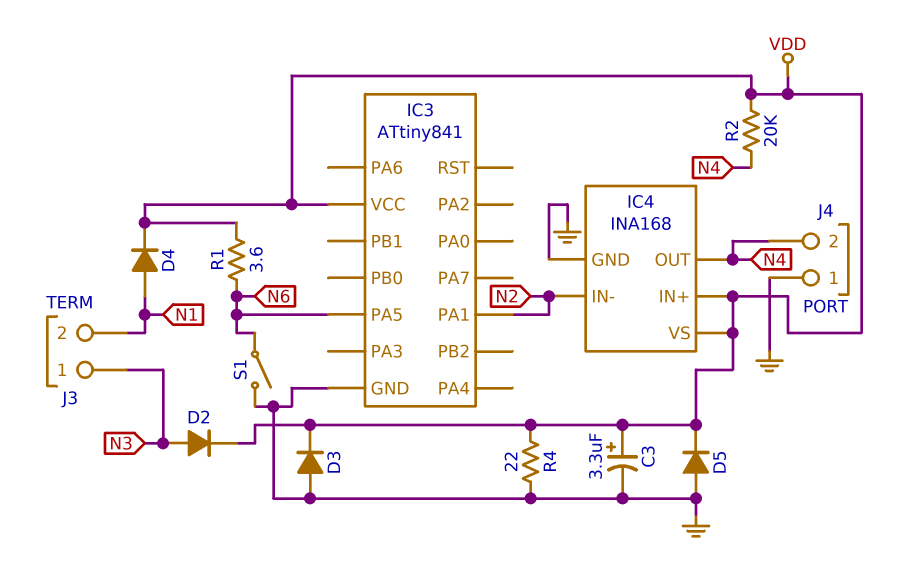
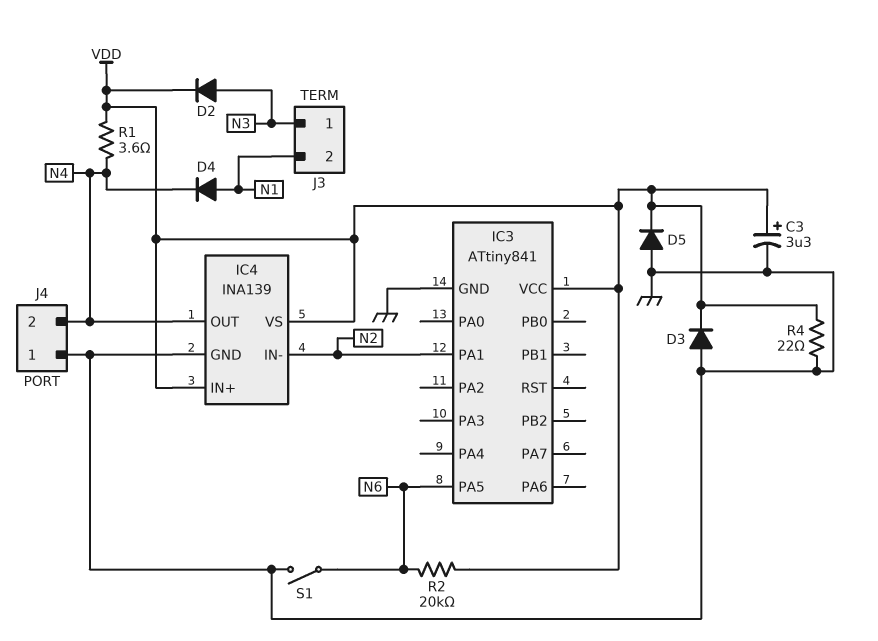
D4: diode (A N1, K VDD) -> diode (A N1, K N4)
IC4: INA168 -> INA139
R1: 3.6 (N6, VDD) -> 3.6 (N4, VDD)
R2: 20k (N4, VDD) -> 20k (N6, VDD)

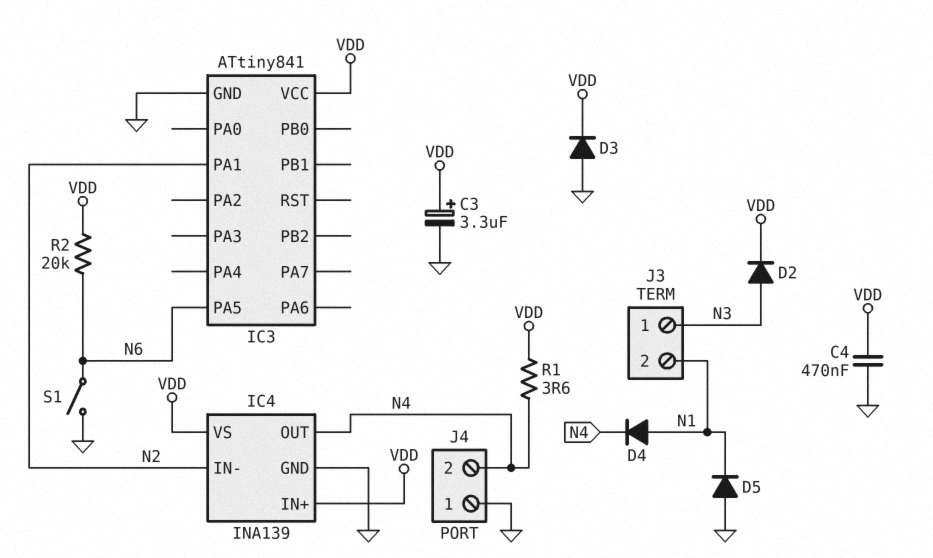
C4: none -> 470nF (GND, VDD)
D5: diode (A GND, K VDD) -> diode (A GND, K N1)
R4: 22 (GND, VDD) -> none

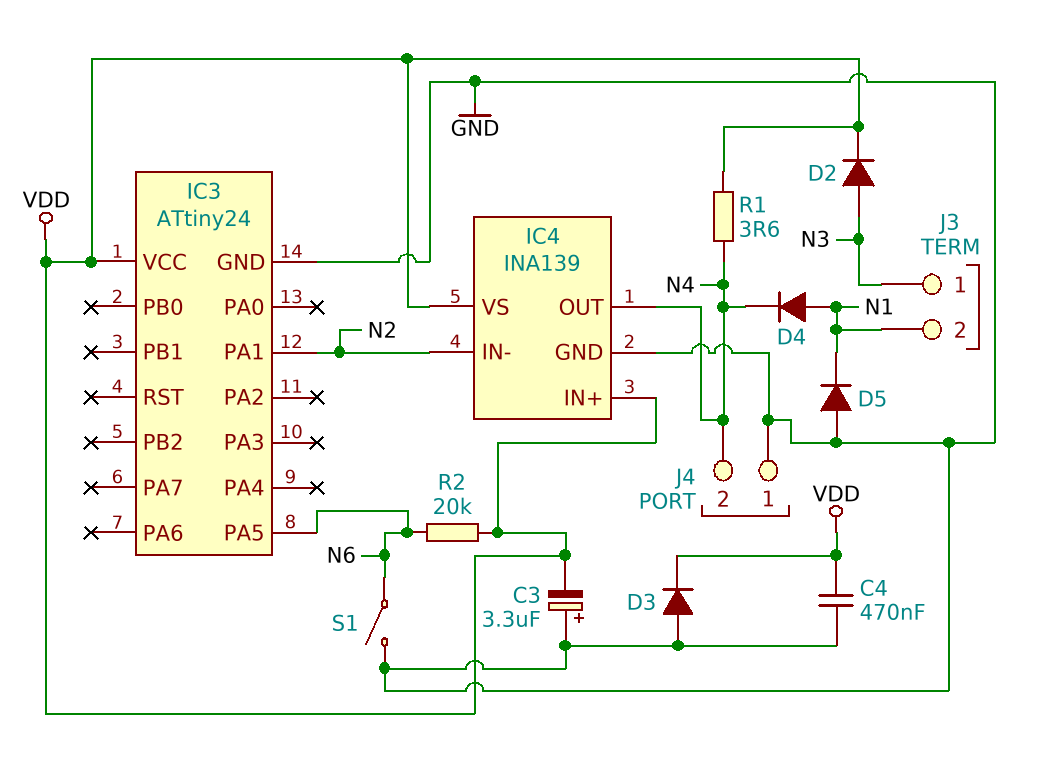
C3: 3.3uF (plus VDD, minus GND) -> 3.3uF (plus GND, minus VDD)
IC3: ATtiny841 -> ATtiny24

